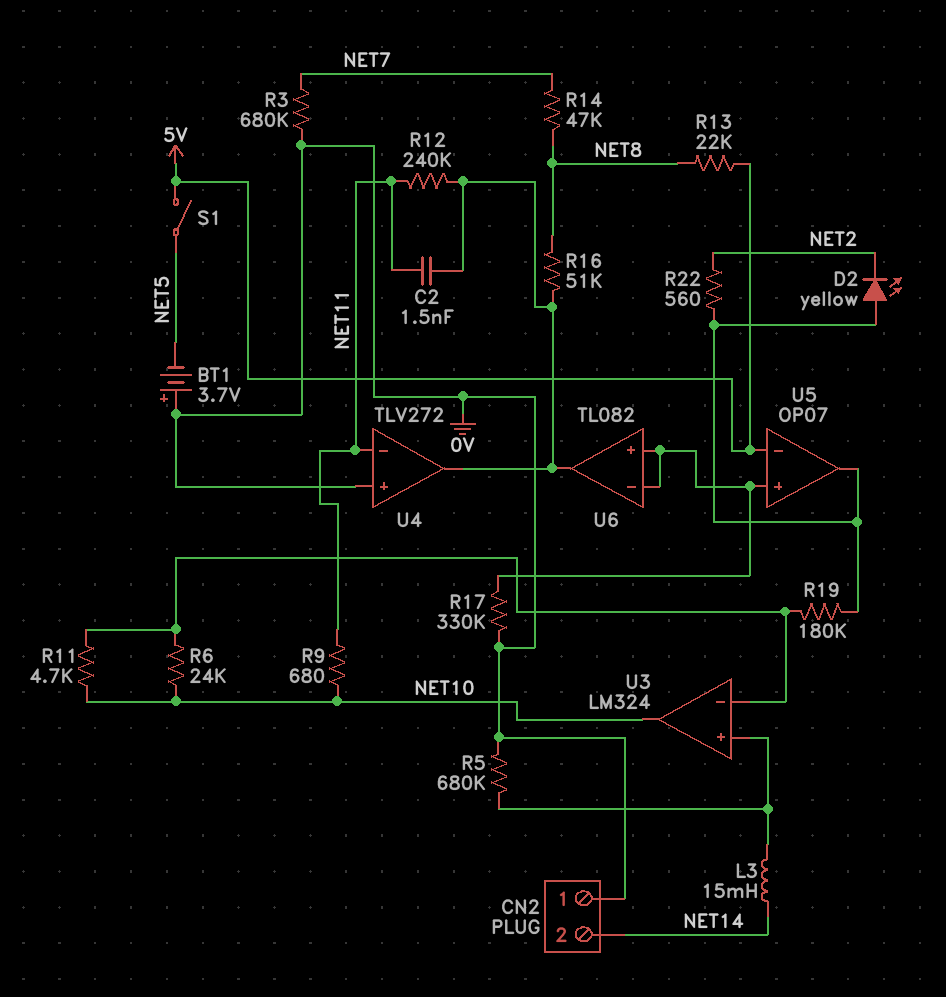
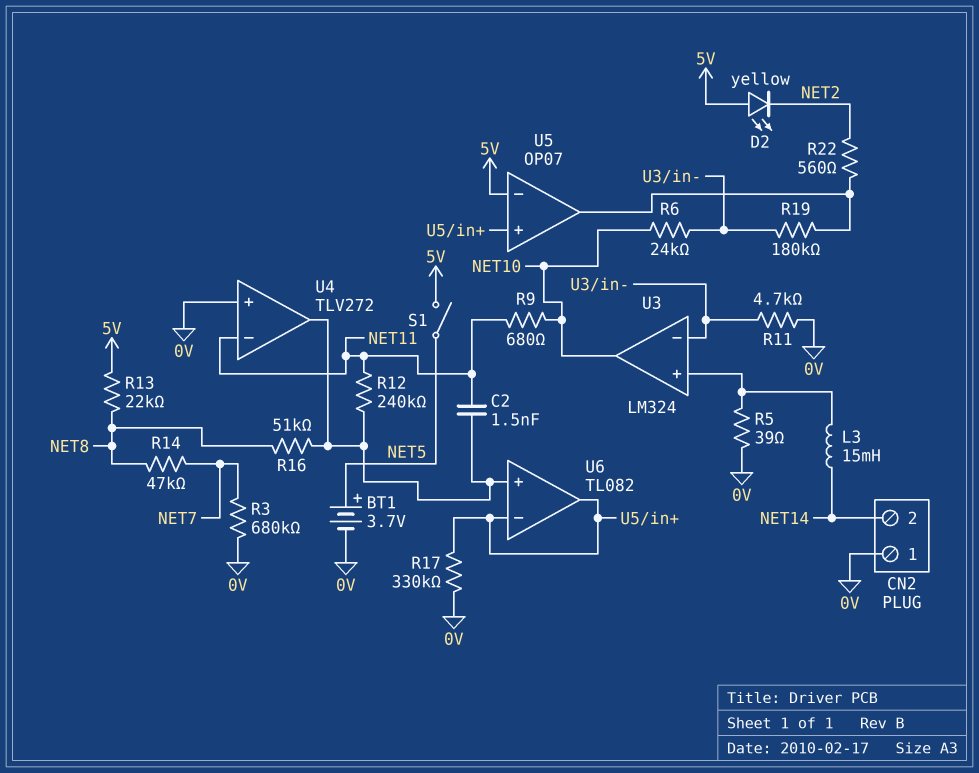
BT1: 3.7V (plus 0V, minus NET5) -> 3.7V (plus NET5, minus 0V)
D2: LED yellow (A U5/out, K NET2) -> LED yellow (A 5V, K NET2)
R5: 680k (0V, U3/in+) -> 39 (0V, U3/in+)
R11: 4.7k (NET10, U3/in-) -> 4.7k (0V, U3/in-)
U6 pin in+: U5/in+ -> U4/out
U6 pin out: U4/out -> U5/in+

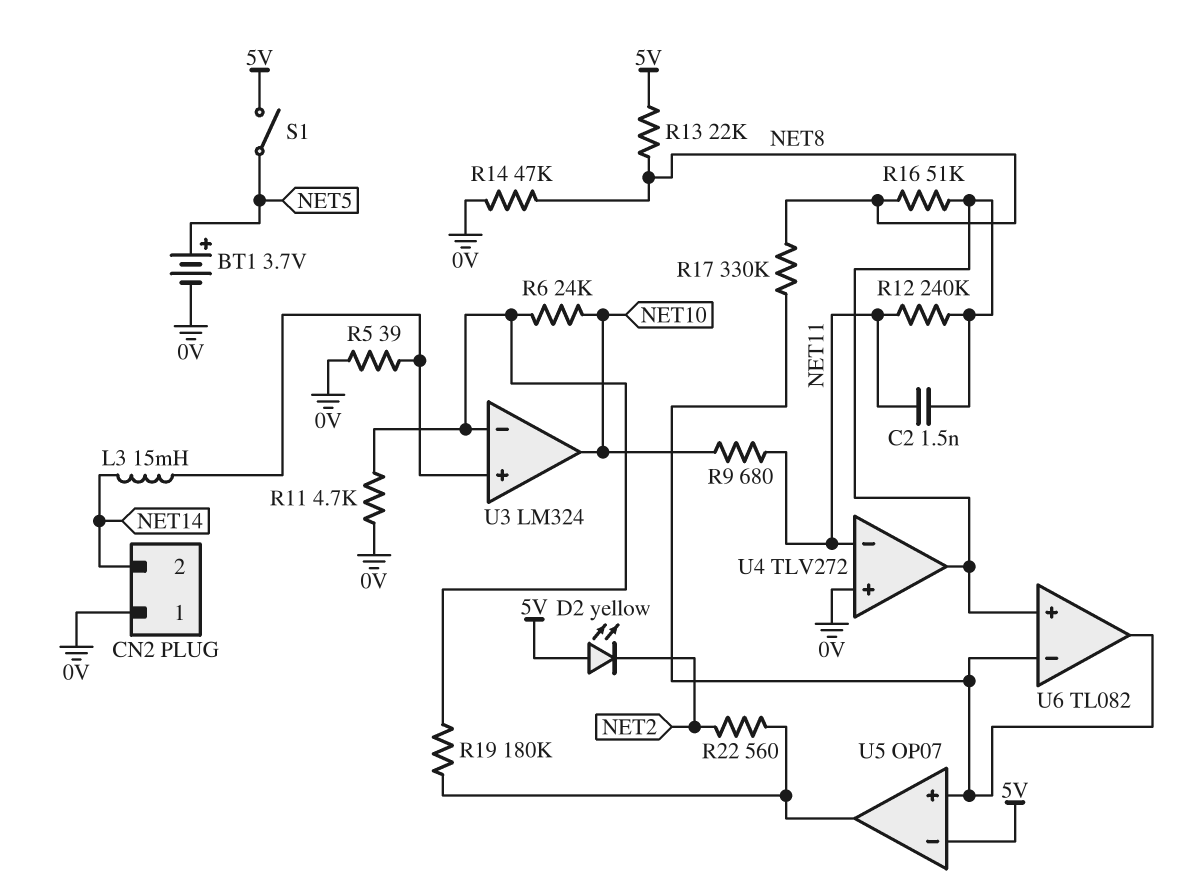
R3: 680k (0V, NET7) -> none
R14: 47k (NET7, NET8) -> 47k (0V, NET8)
R17: 330k (0V, U5/in+) -> 330k (NET8, U5/in+)

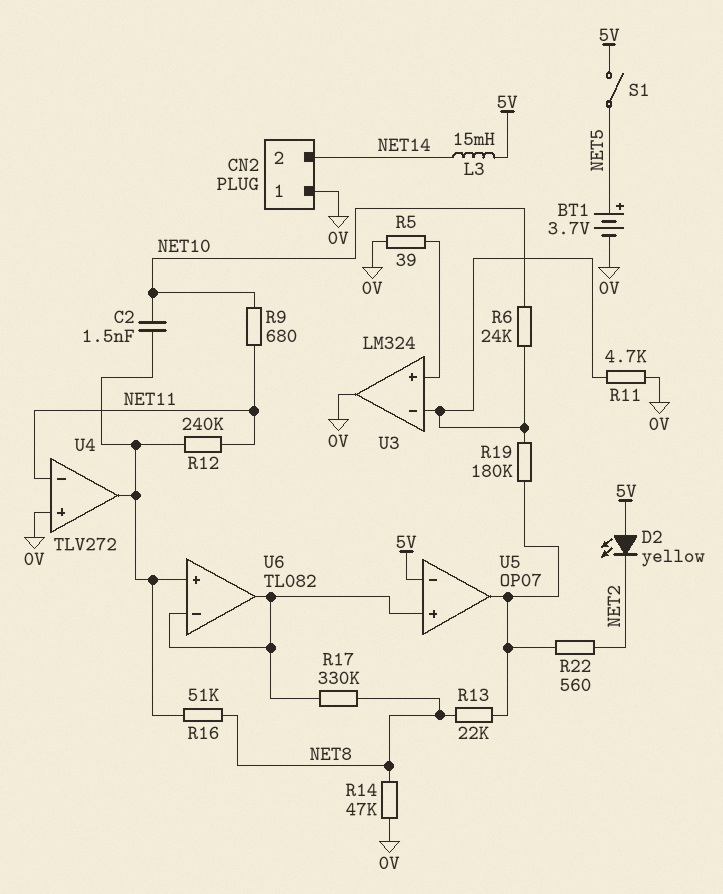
C2: 1.5nF (NET11, U4/out) -> 1.5nF (NET10, U4/out)
L3: 15mH (NET14, U3/in+) -> 15mH (5V, NET14)
R13: 22k (5V, NET8) -> 22k (NET8, U5/out)
U3 pin out: NET10 -> 0V

